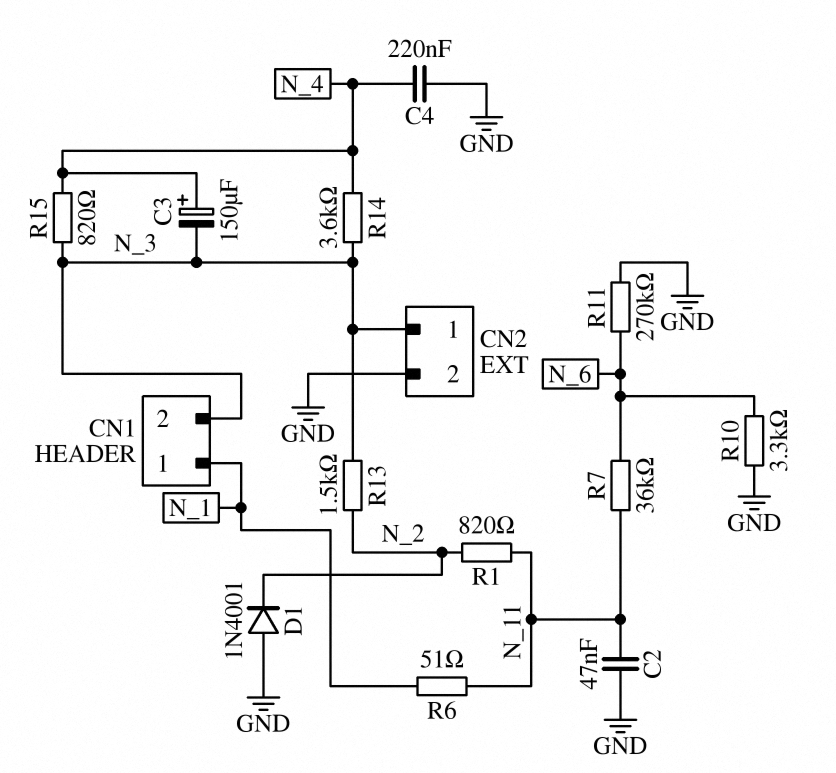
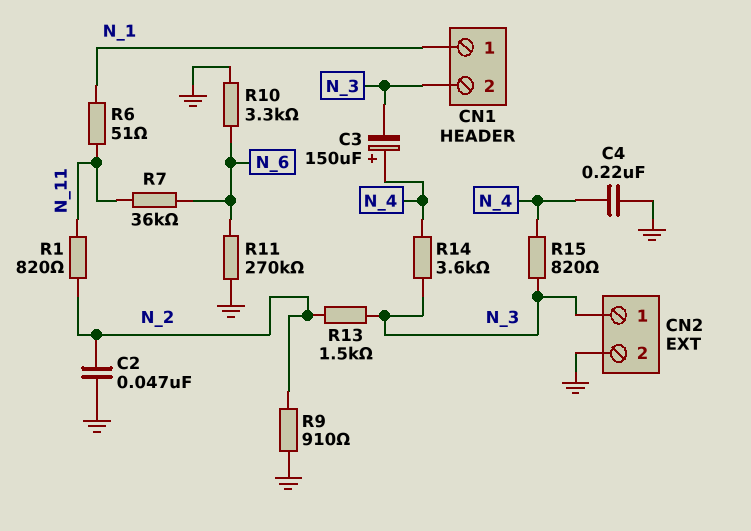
C2: 47nF (GND, N_11) -> 47nF (GND, N_2)
D1: diode 1N4001 (A GND, K N_2) -> none
R9: none -> 910 (GND, N_2)

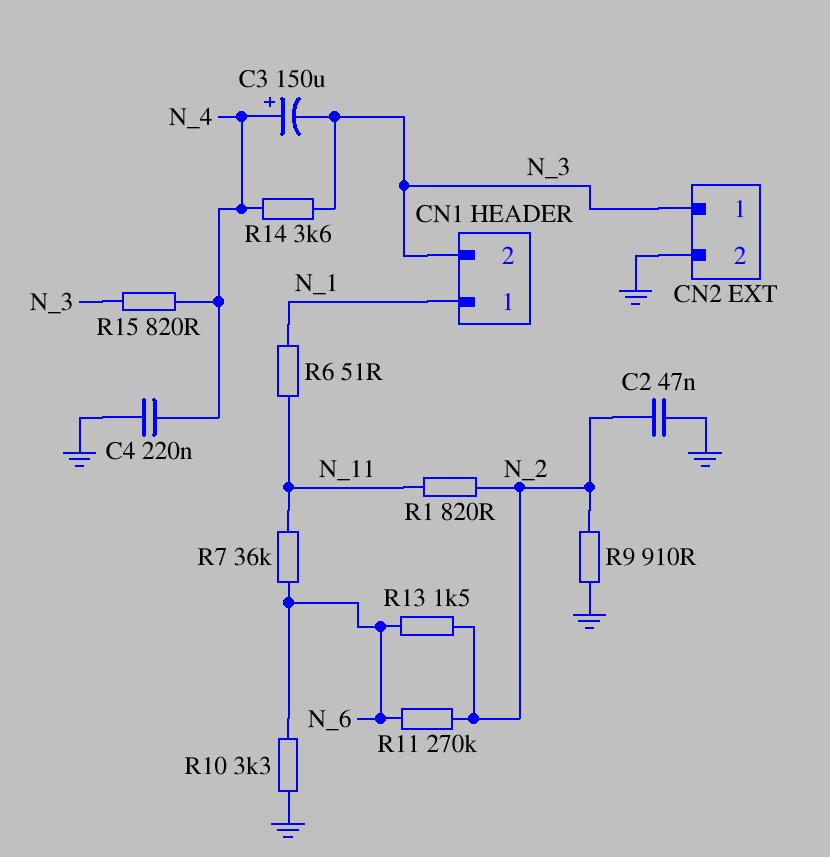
R11: 270k (GND, N_6) -> 270k (N_2, N_6)
R13: 1.5k (N_2, N_3) -> 1.5k (N_2, N_6)

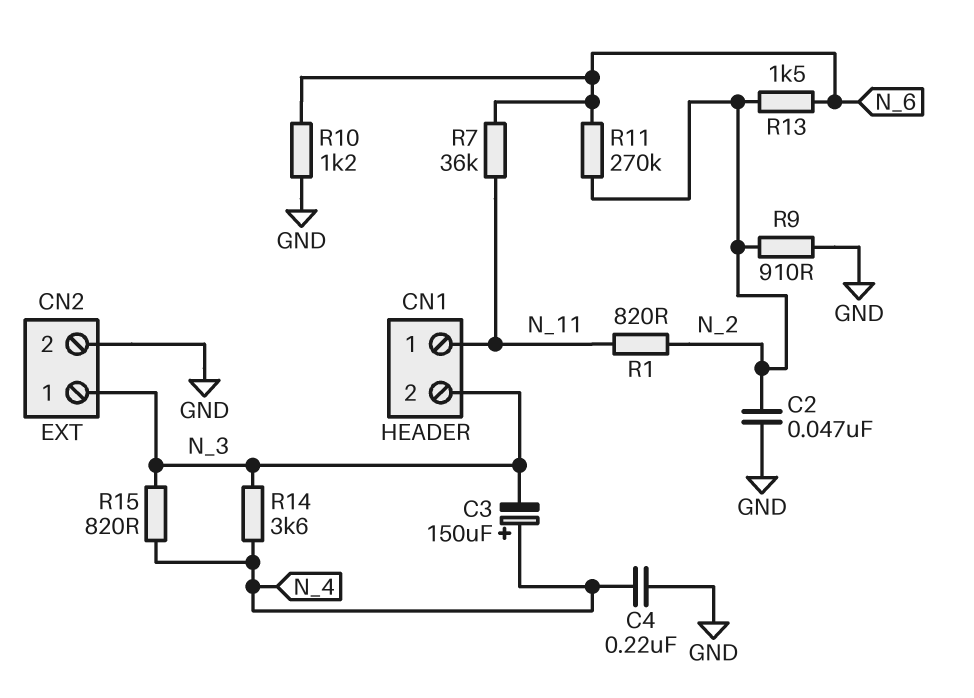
CN1 pin 1: N_1 -> N_11
R6: 51 (N_1, N_11) -> none
R10: 3.3k (GND, N_6) -> 1.2k (GND, N_6)

